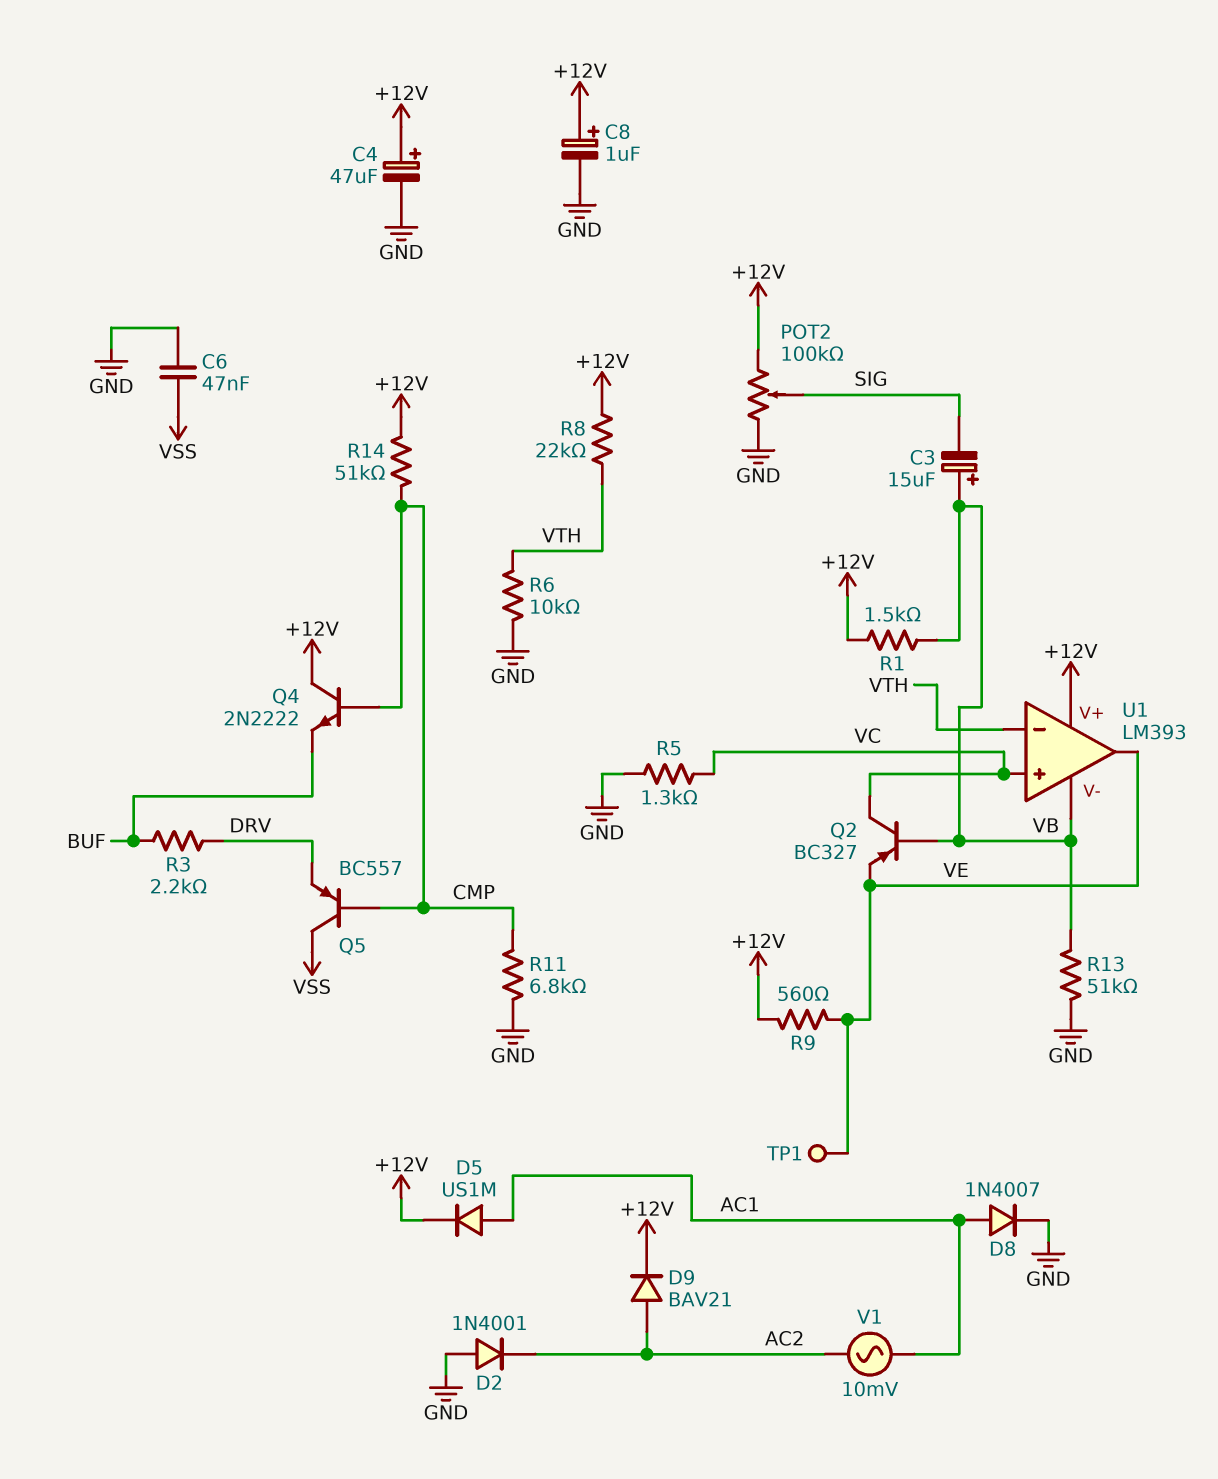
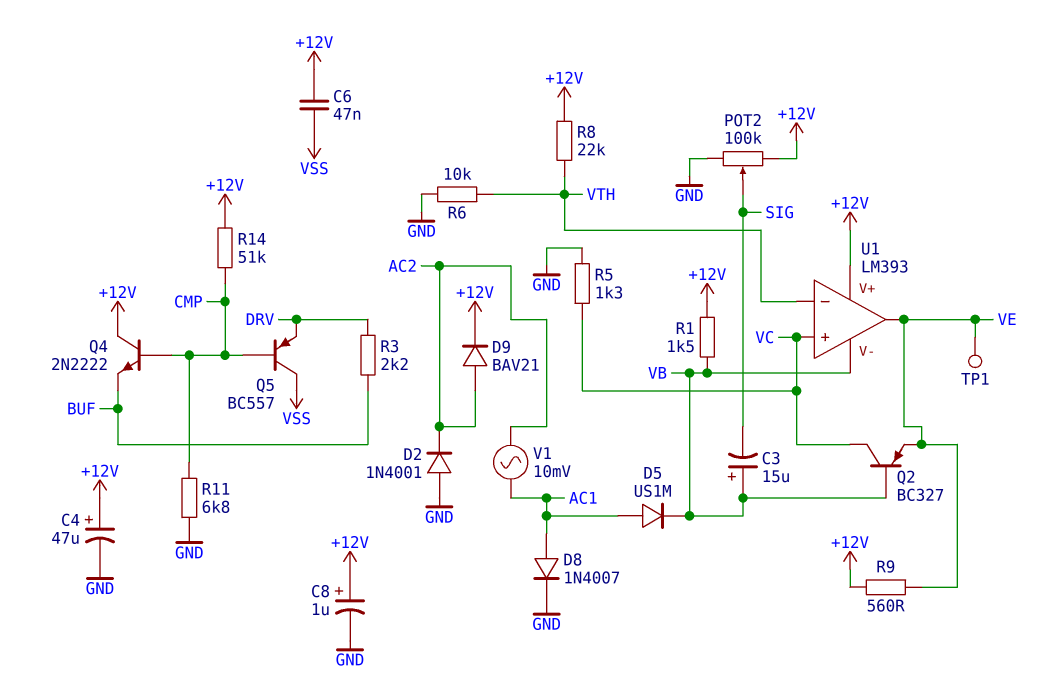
C6: 47nF (GND, VSS) -> 47nF (+12V, VSS)
D5: diode US1M (A AC1, K +12V) -> diode US1M (A AC1, K VB)
R13: 51k (GND, VB) -> none

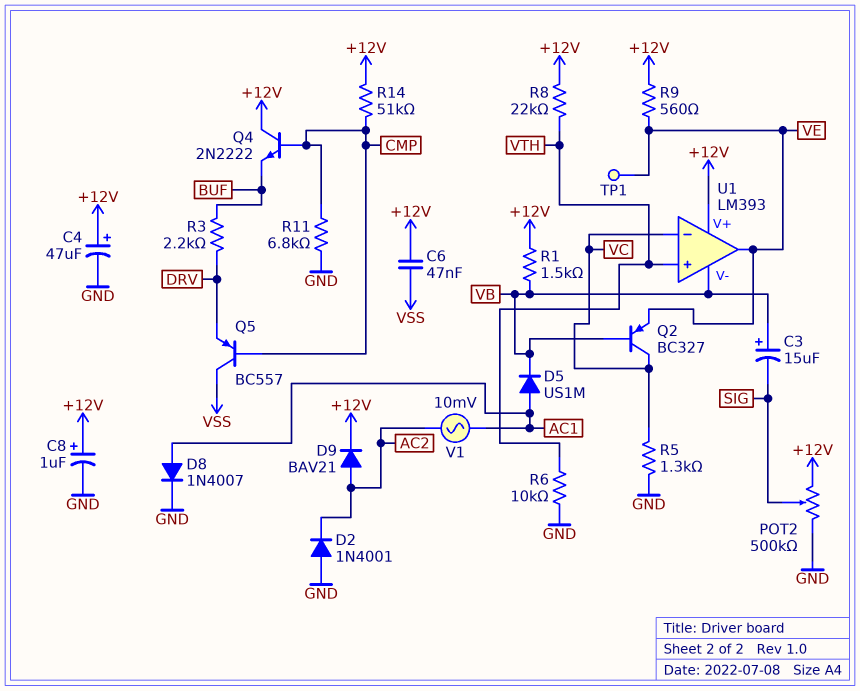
POT2: 100k (+12V, GND, wiper SIG) -> 500k (+12V, GND, wiper SIG)
U1 pin in+: VC -> VTH
U1 pin in-: VTH -> VC

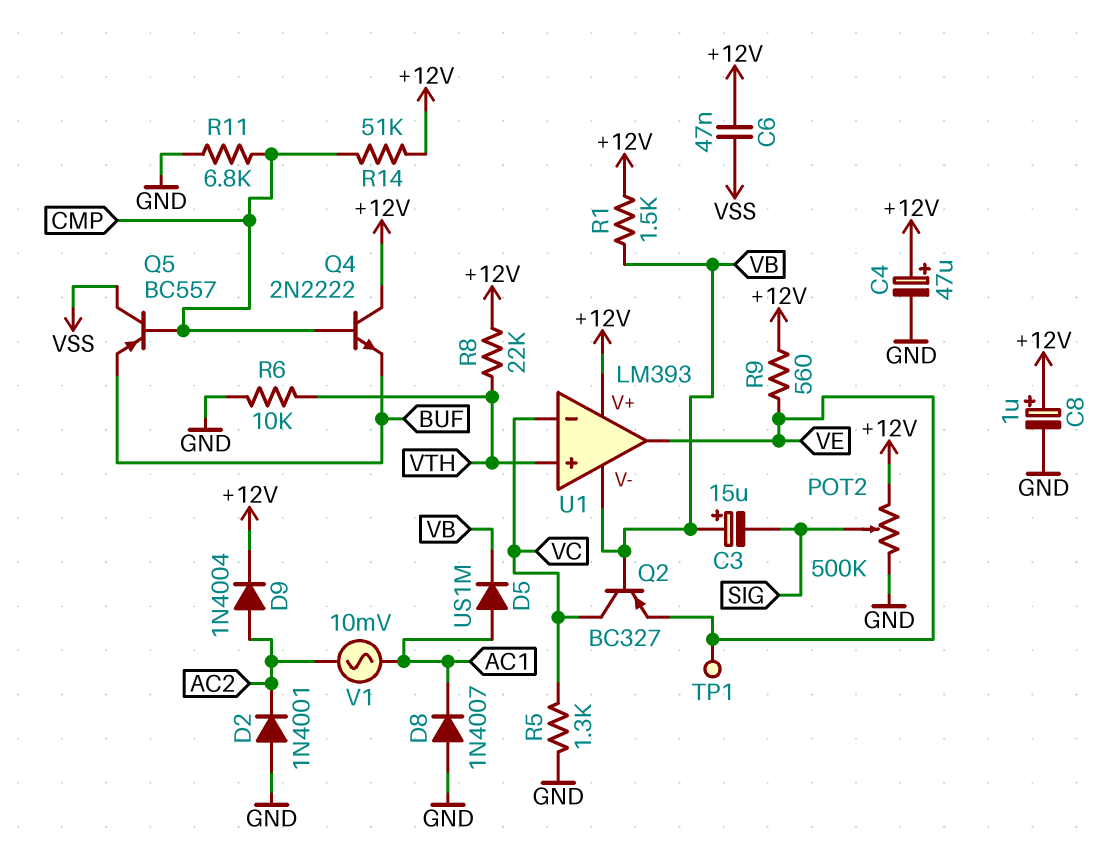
D8: diode 1N4007 (A AC1, K GND) -> diode 1N4007 (A GND, K AC1)
D9: diode BAV21 (A AC2, K +12V) -> diode 1N4004 (A AC2, K +12V)
Q5: PNP BC557 (B CMP, C VSS, E DRV) -> PNP BC557 (B CMP, C VSS, E BUF)
R3: 2.2k (BUF, DRV) -> none

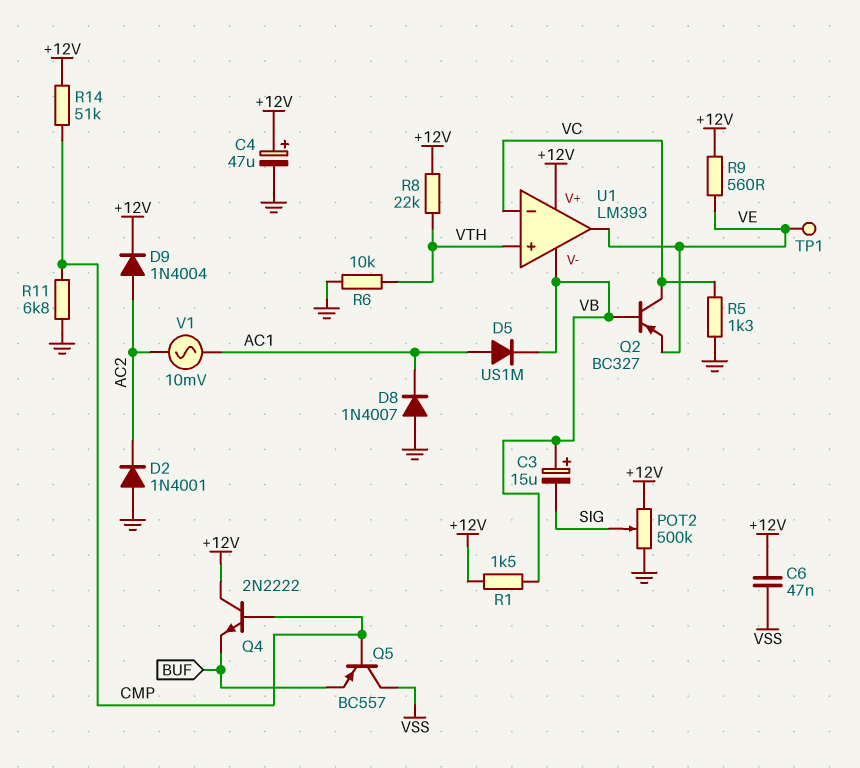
C8: 1uF (plus +12V, minus GND) -> none

